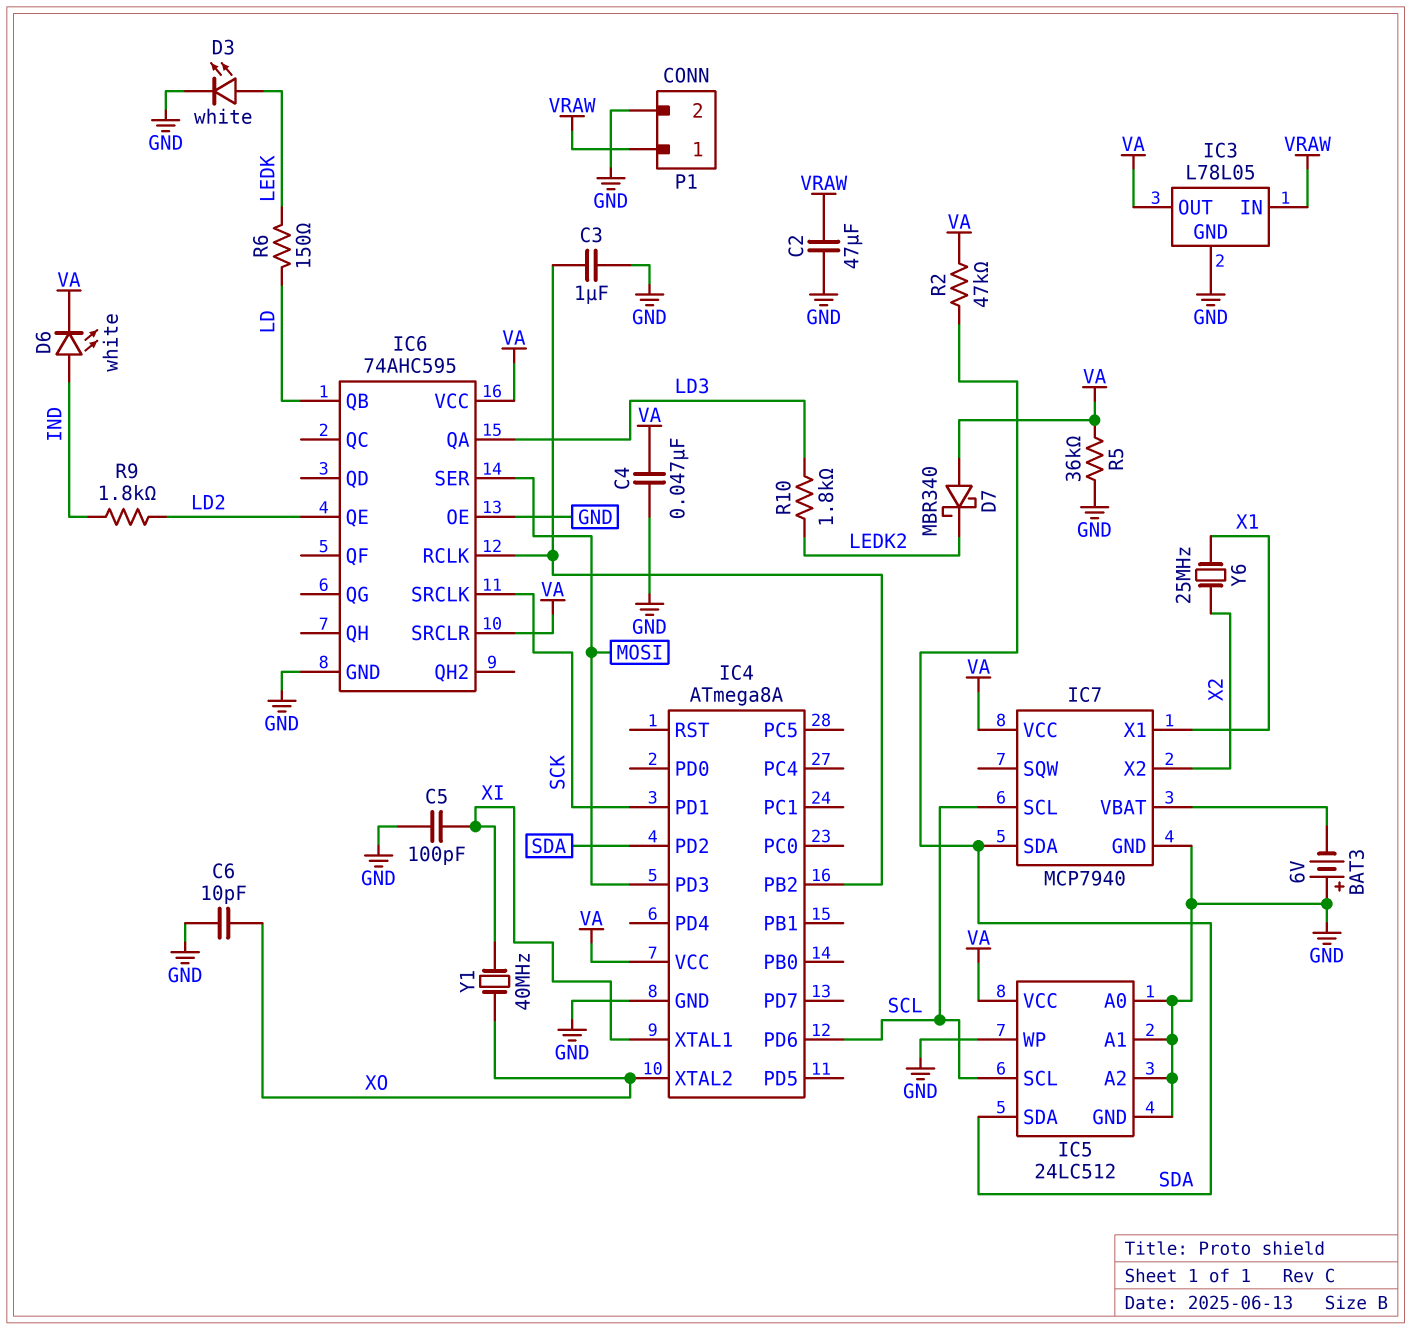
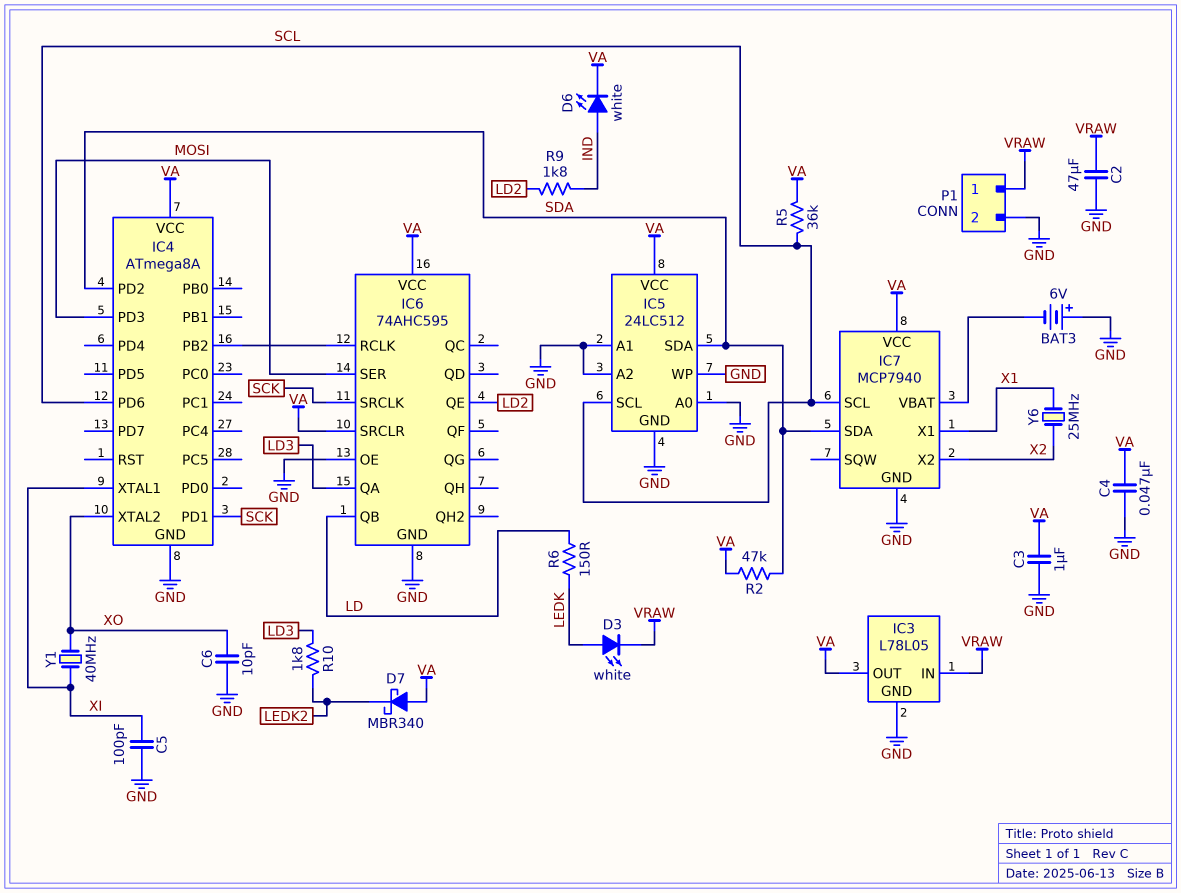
C3: 1uF (GND, IC4/PB2) -> 1uF (GND, VA)
D3: LED white (A LEDK, K GND) -> LED white (A LEDK, K VRAW)
R5: 36k (GND, VA) -> 36k (SCL, VA)

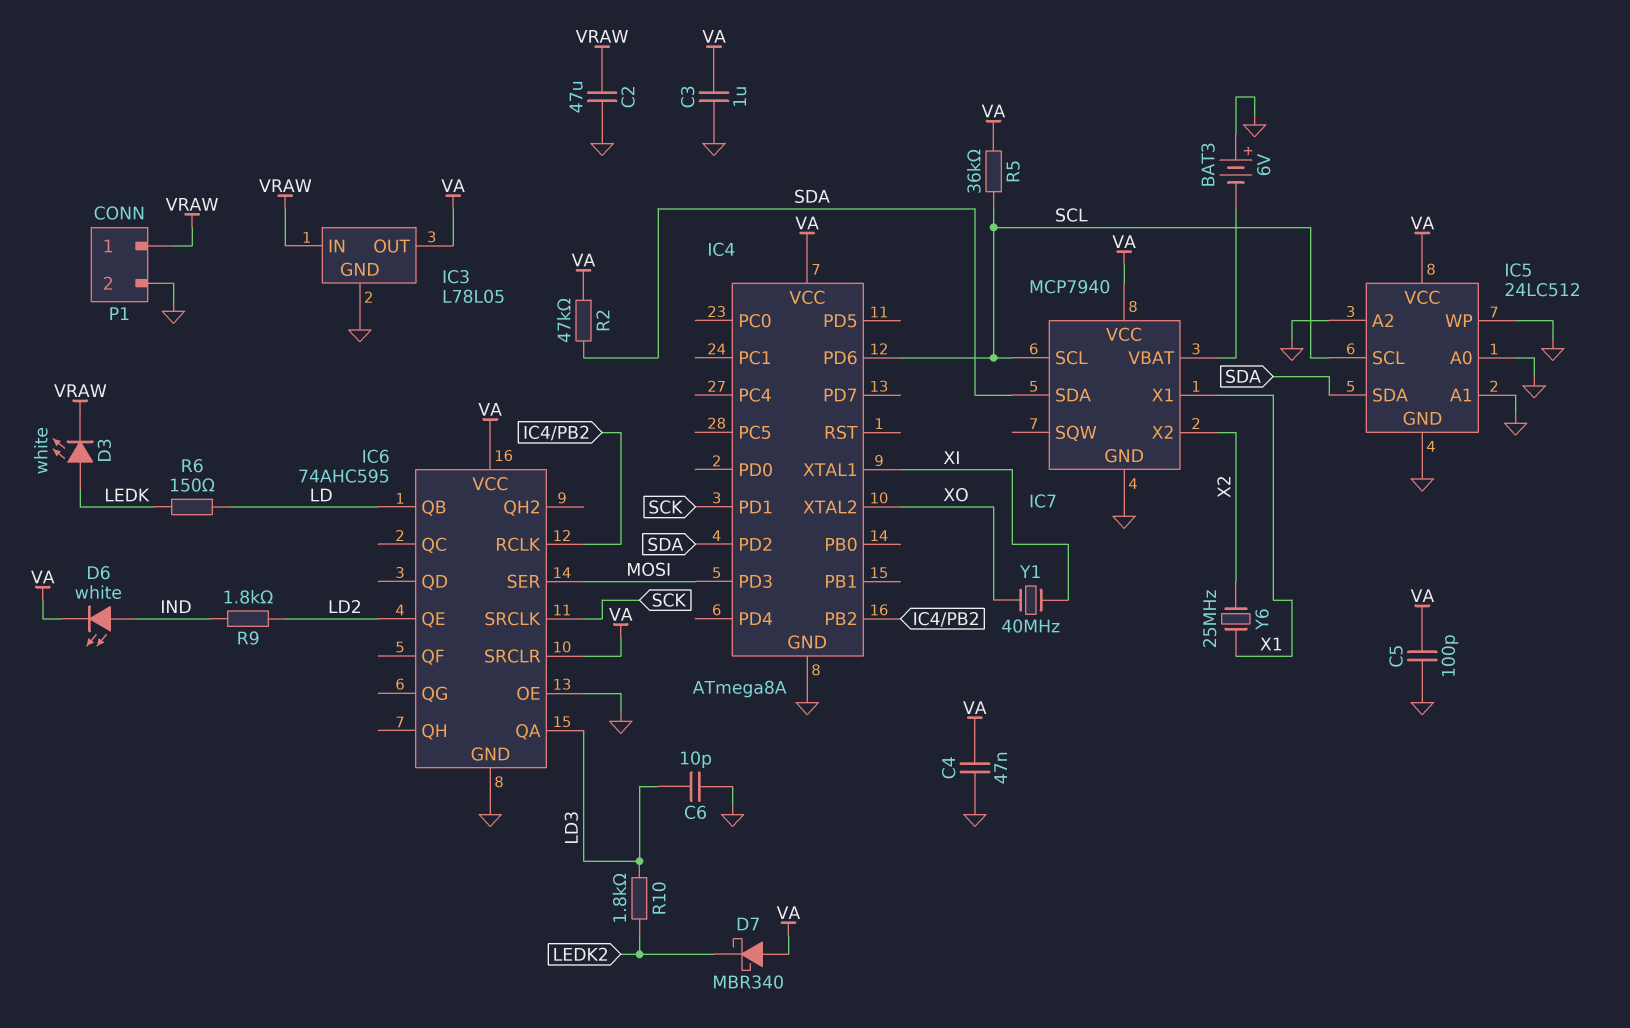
C5: 100pF (GND, XI) -> 100pF (GND, VA)
C6: 10pF (GND, XO) -> 10pF (GND, LD3)

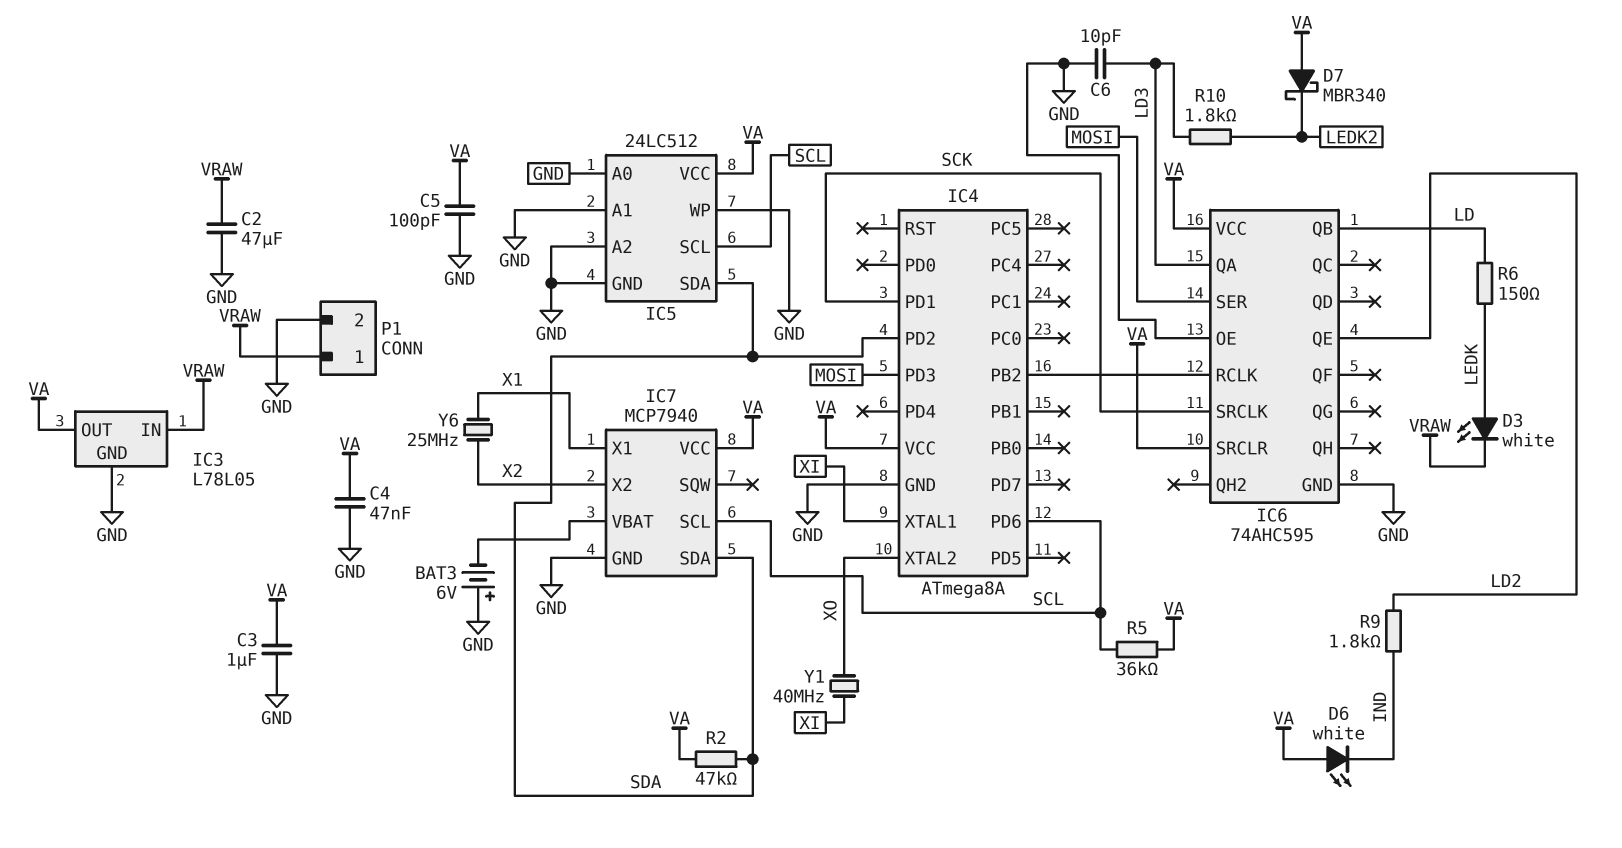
D6: LED white (A IND, K VA) -> LED white (A VA, K IND)

